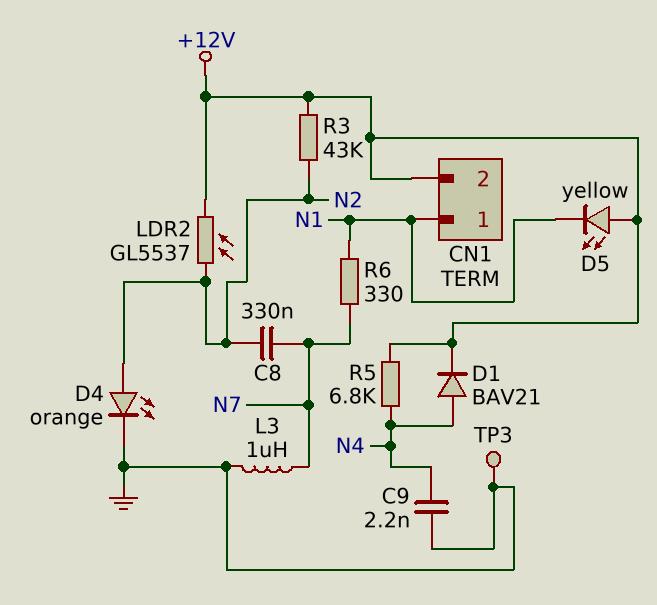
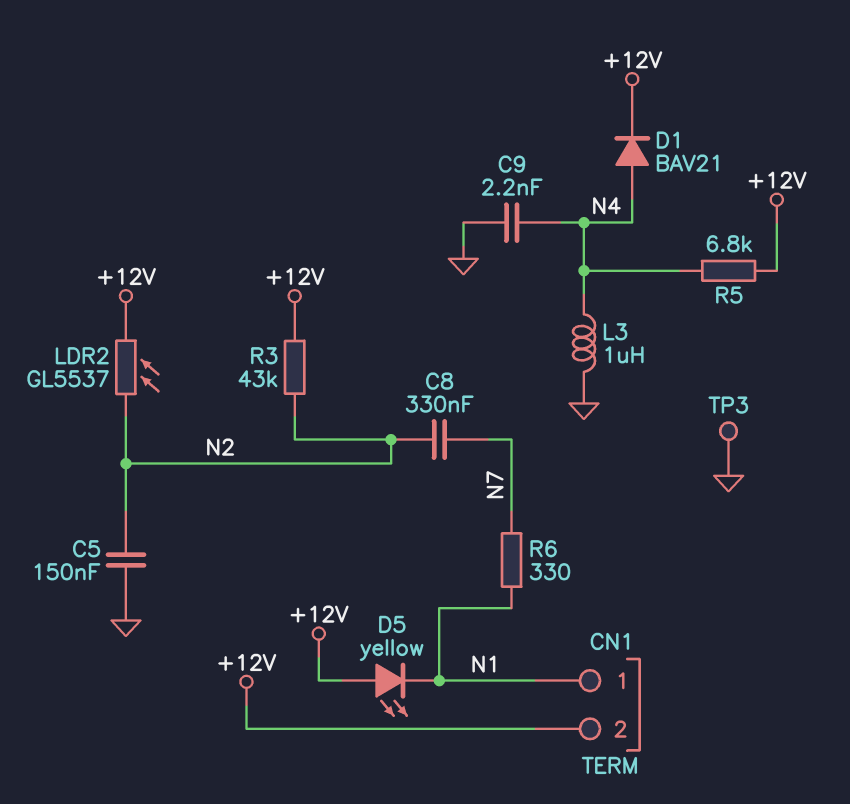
C5: none -> 150nF (GND, N2)
D4: LED orange (A N2, K GND) -> none
L3: 1uH (GND, N7) -> 1uH (GND, N4)

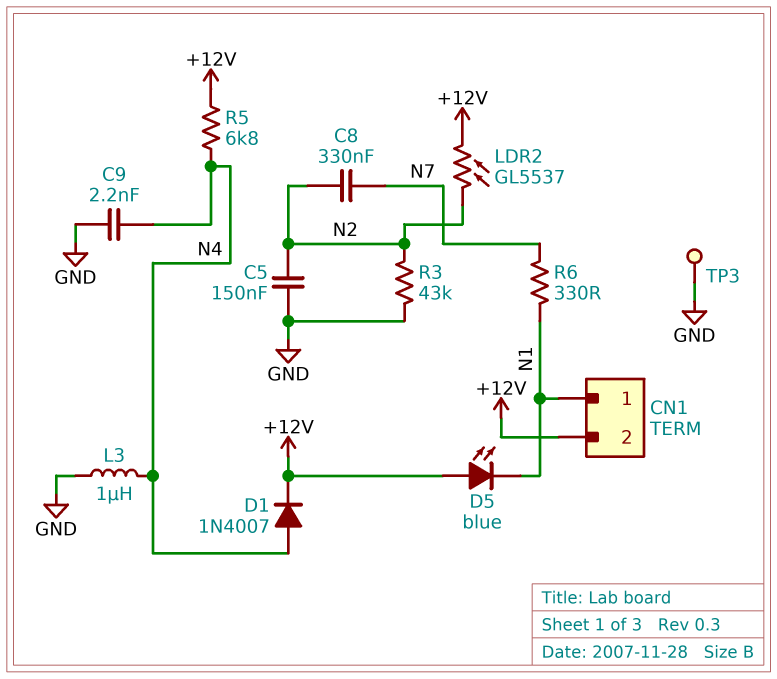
D1: diode BAV21 (A N4, K +12V) -> diode 1N4007 (A N4, K +12V)
D5: LED yellow (A +12V, K N1) -> LED blue (A +12V, K N1)
R3: 43k (+12V, N2) -> 43k (GND, N2)

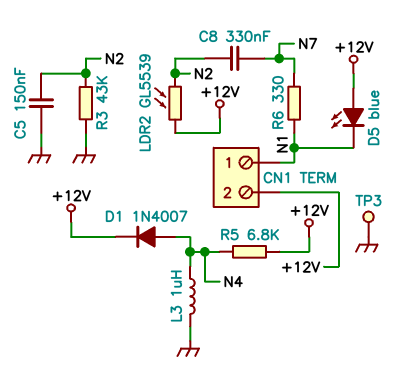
C9: 2.2nF (GND, N4) -> none
LDR2: GL5537 (+12V, N2) -> GL5539 (+12V, N2)

